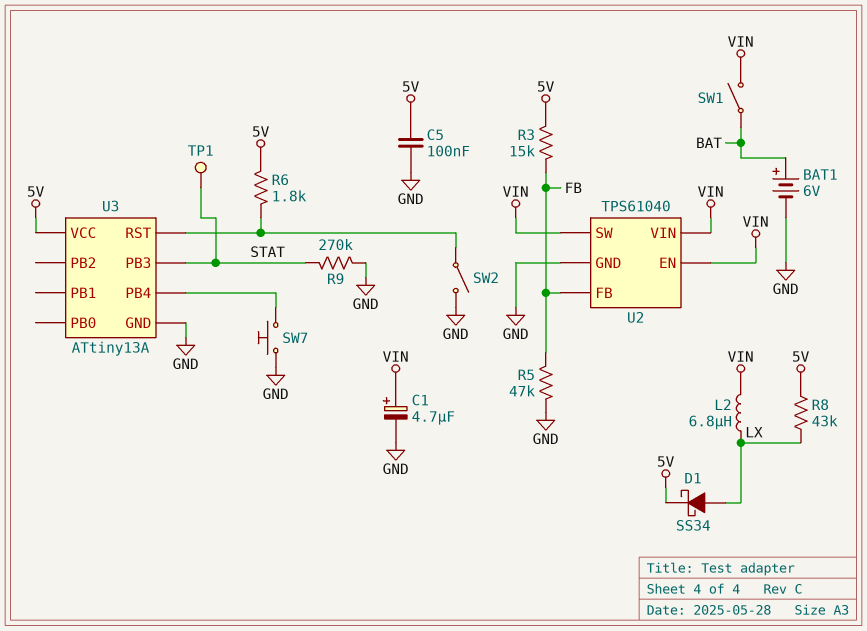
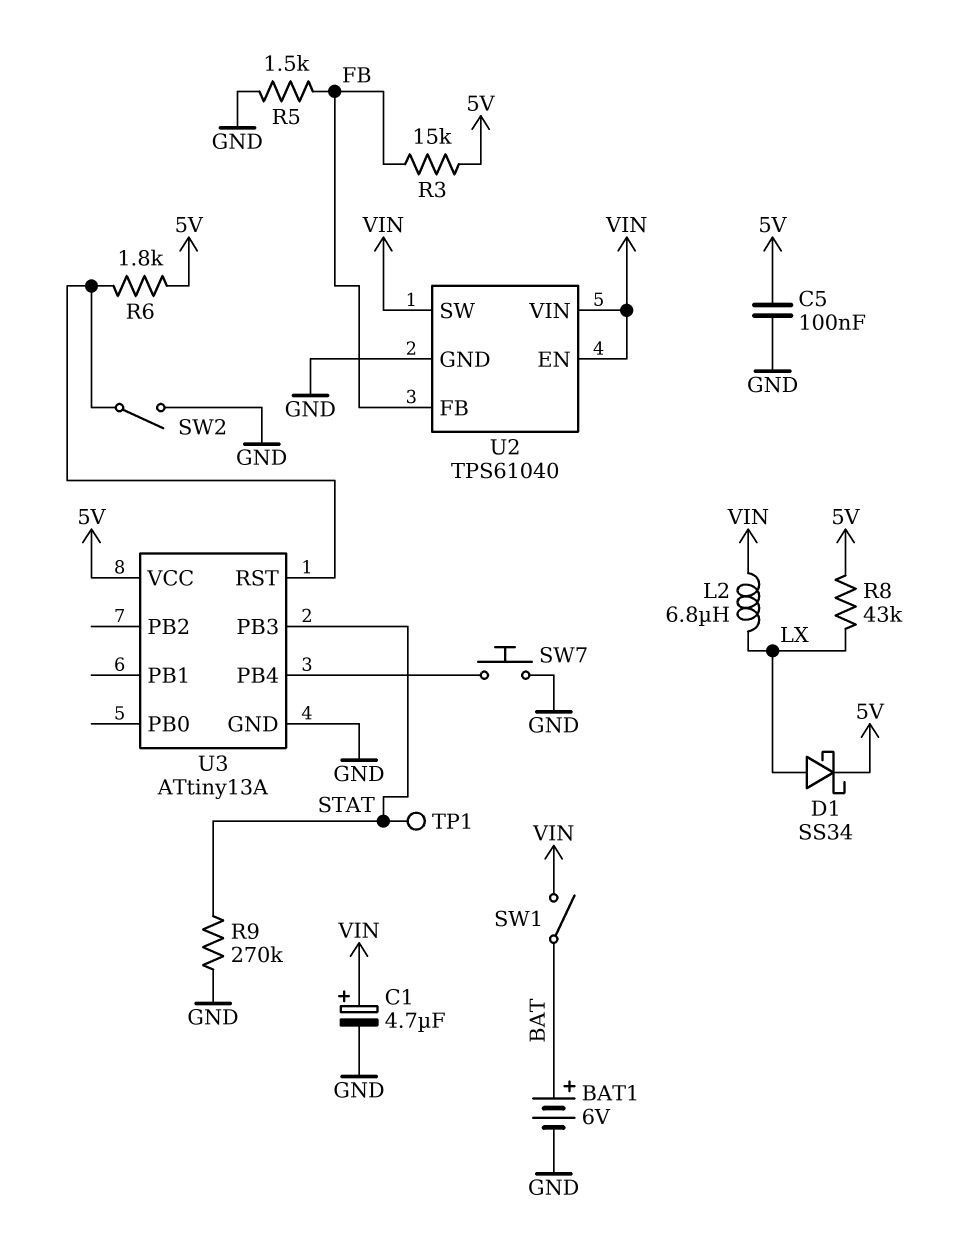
R5: 47k (FB, GND) -> 1.5k (FB, GND)

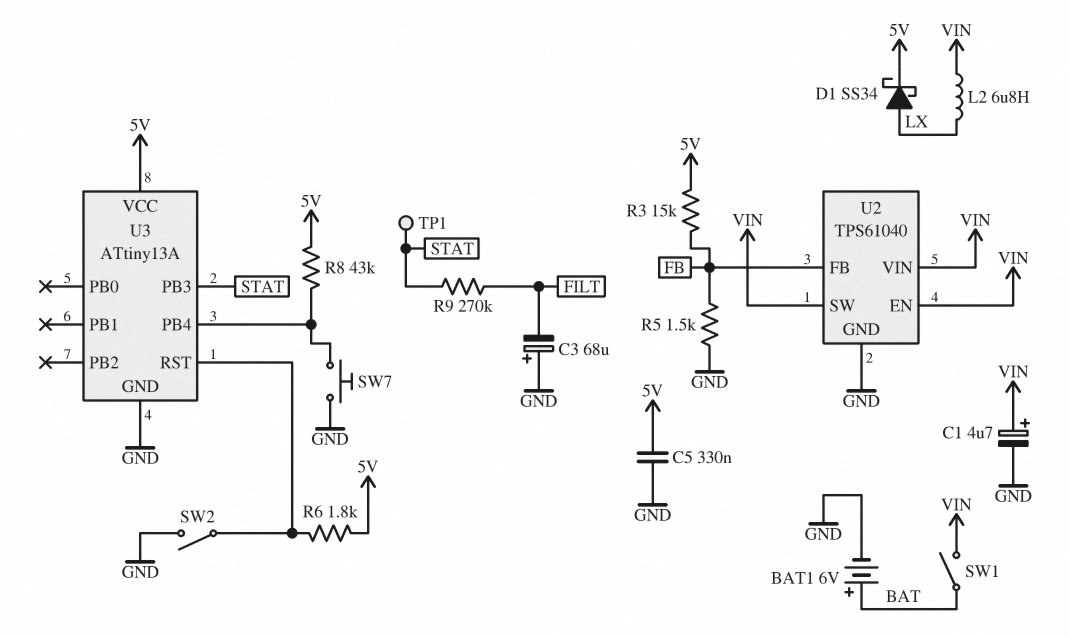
C3: none -> 68uF (plus GND, minus FILT)
C5: 100nF (5V, GND) -> 330nF (5V, GND)
R8: 43k (5V, LX) -> 43k (5V, U3/PB4)
R9: 270k (GND, STAT) -> 270k (FILT, STAT)

